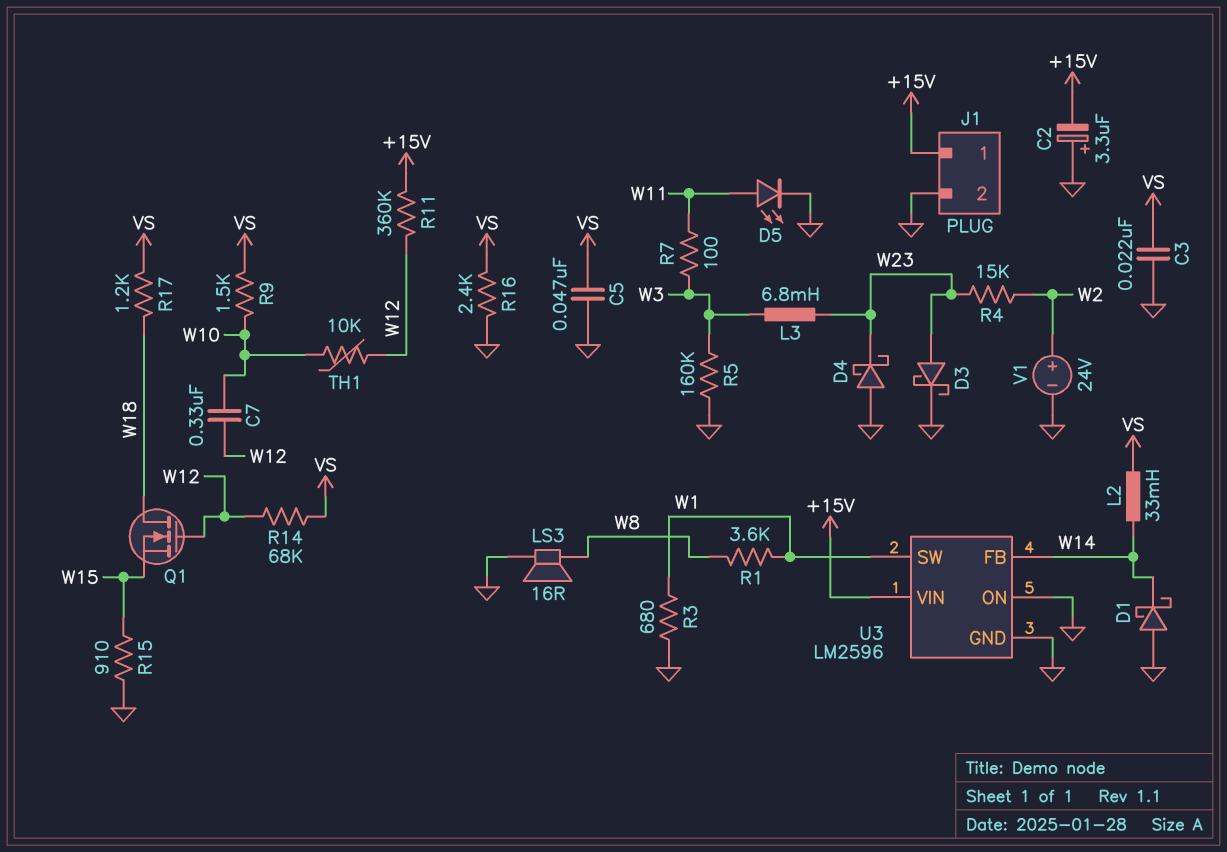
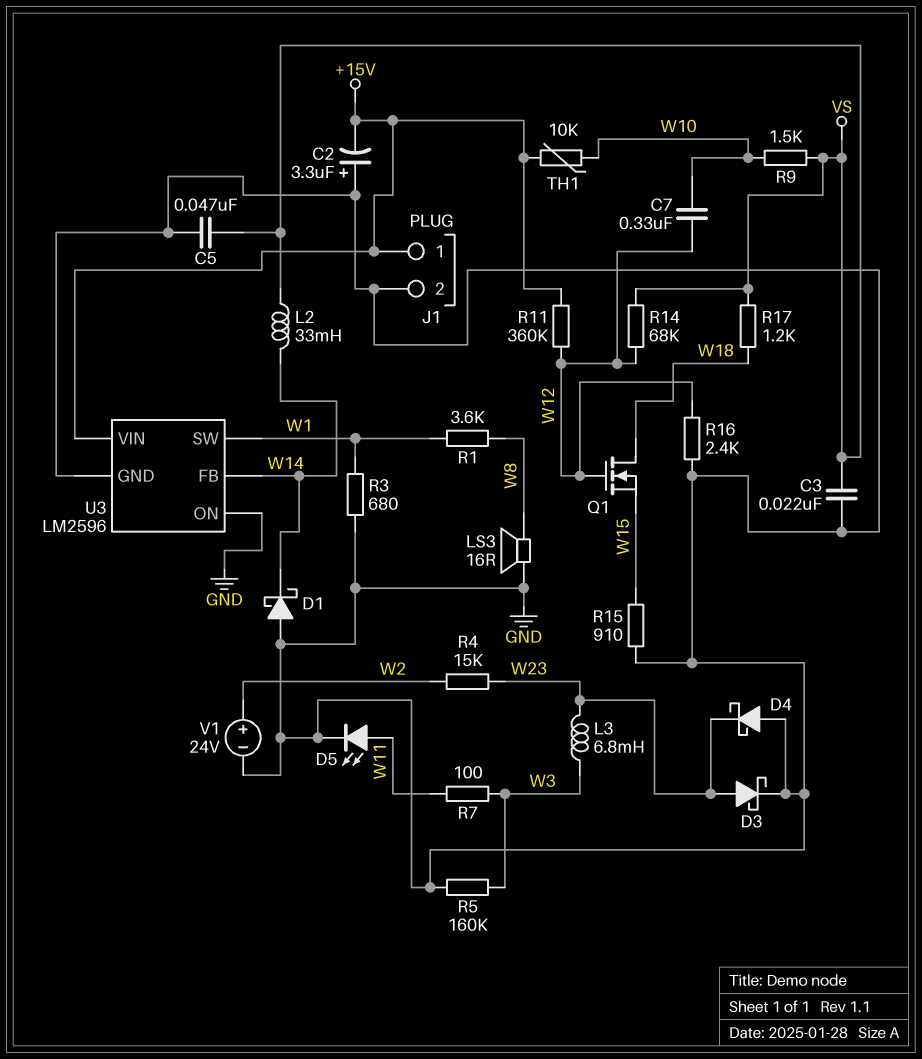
R16: 2.4k (GND, VS) -> 2.4k (GND, W12)
TH1: 10k (W10, W12) -> 10k (+15V, W10)

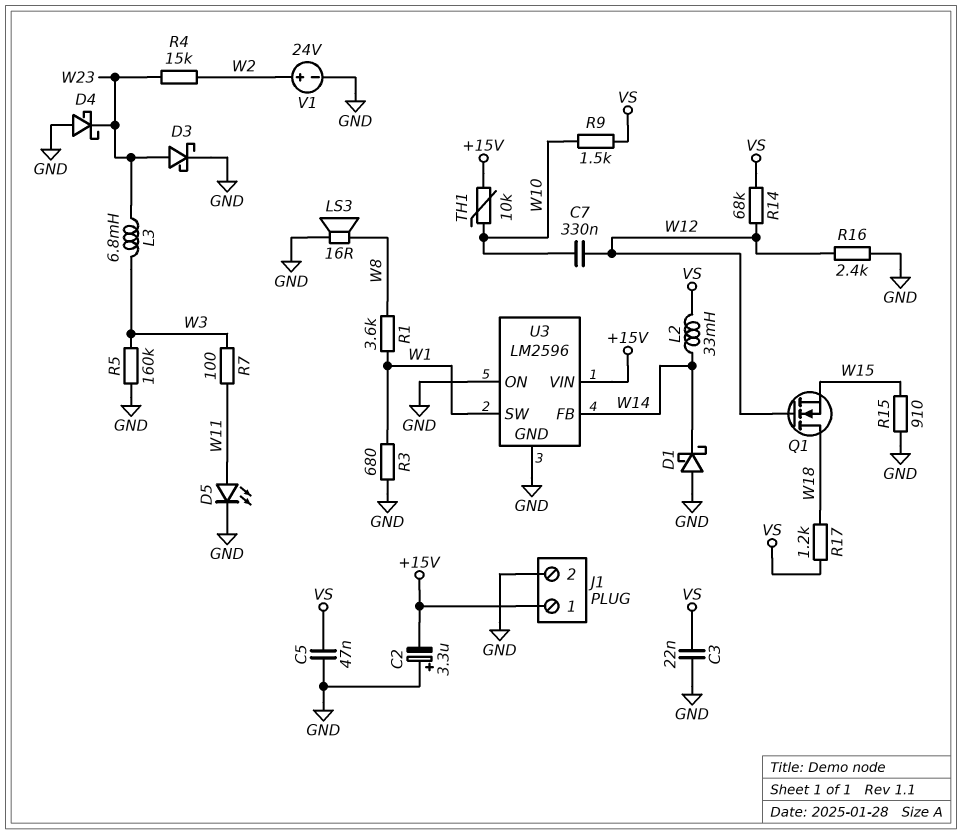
R11: 360k (+15V, W12) -> none

